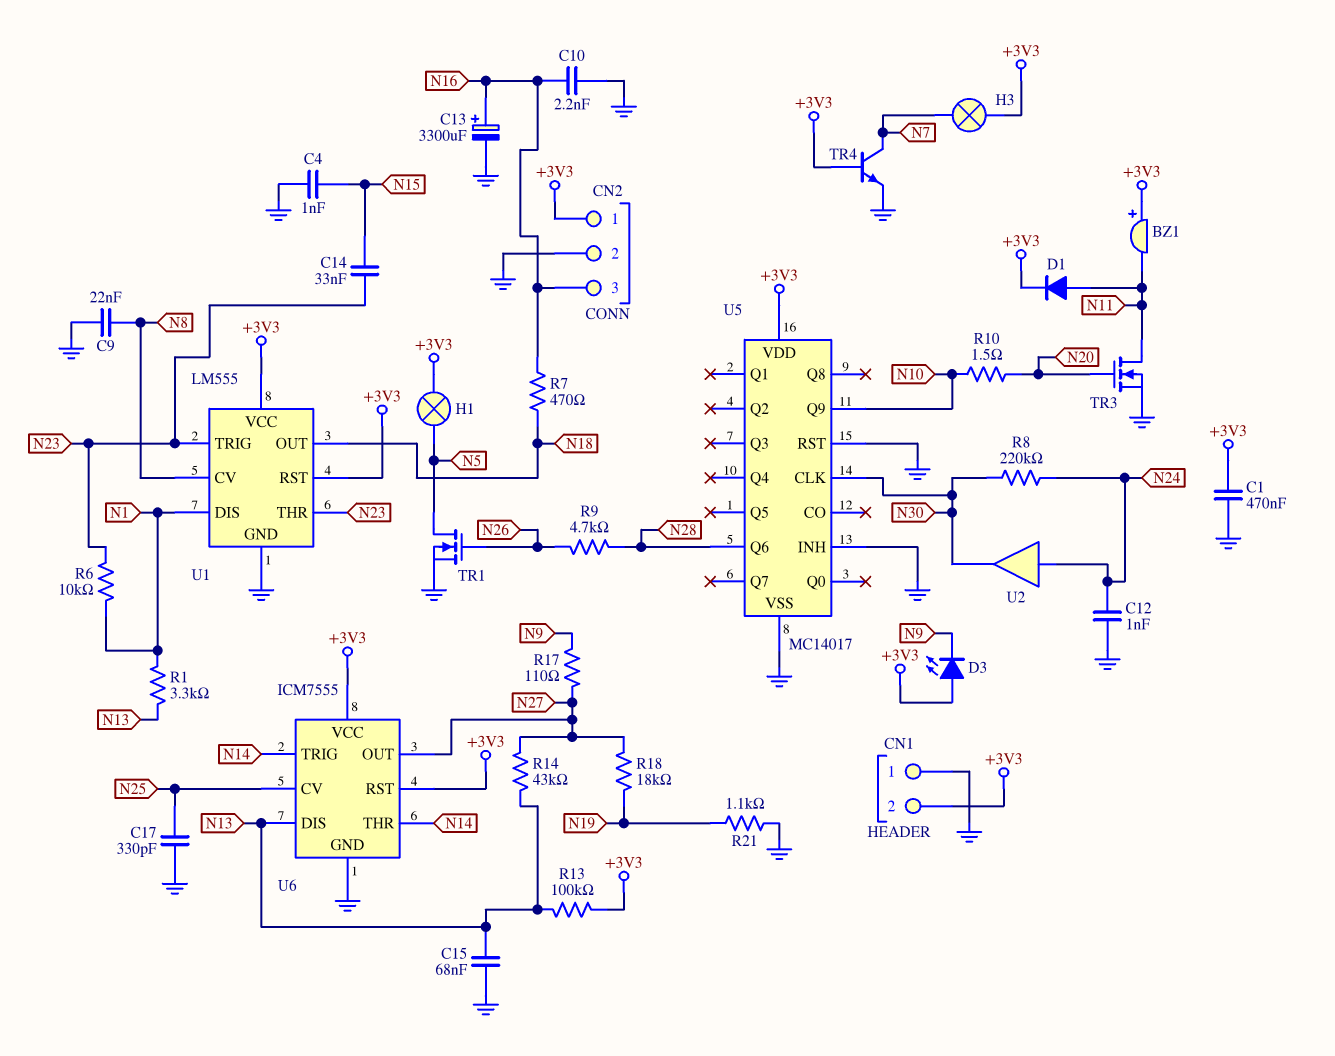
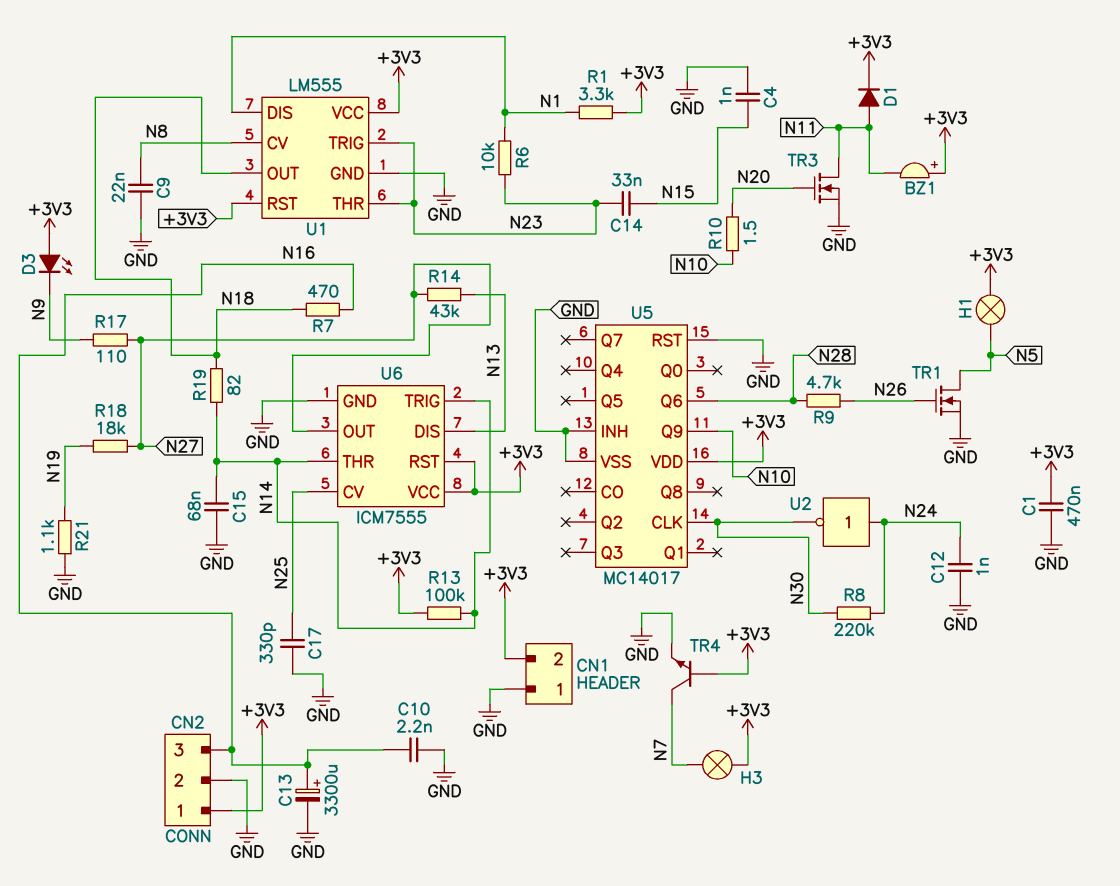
C15: 68nF (GND, N13) -> 68nF (GND, N14)
R1: 3.3k (N1, N13) -> 3.3k (+3V3, N1)
R13: 100k (+3V3, N13) -> 100k (+3V3, N14)
R19: none -> 82 (N14, N18)
U2: buffer (in N24, out N30) -> NOT (in N24, out N30)

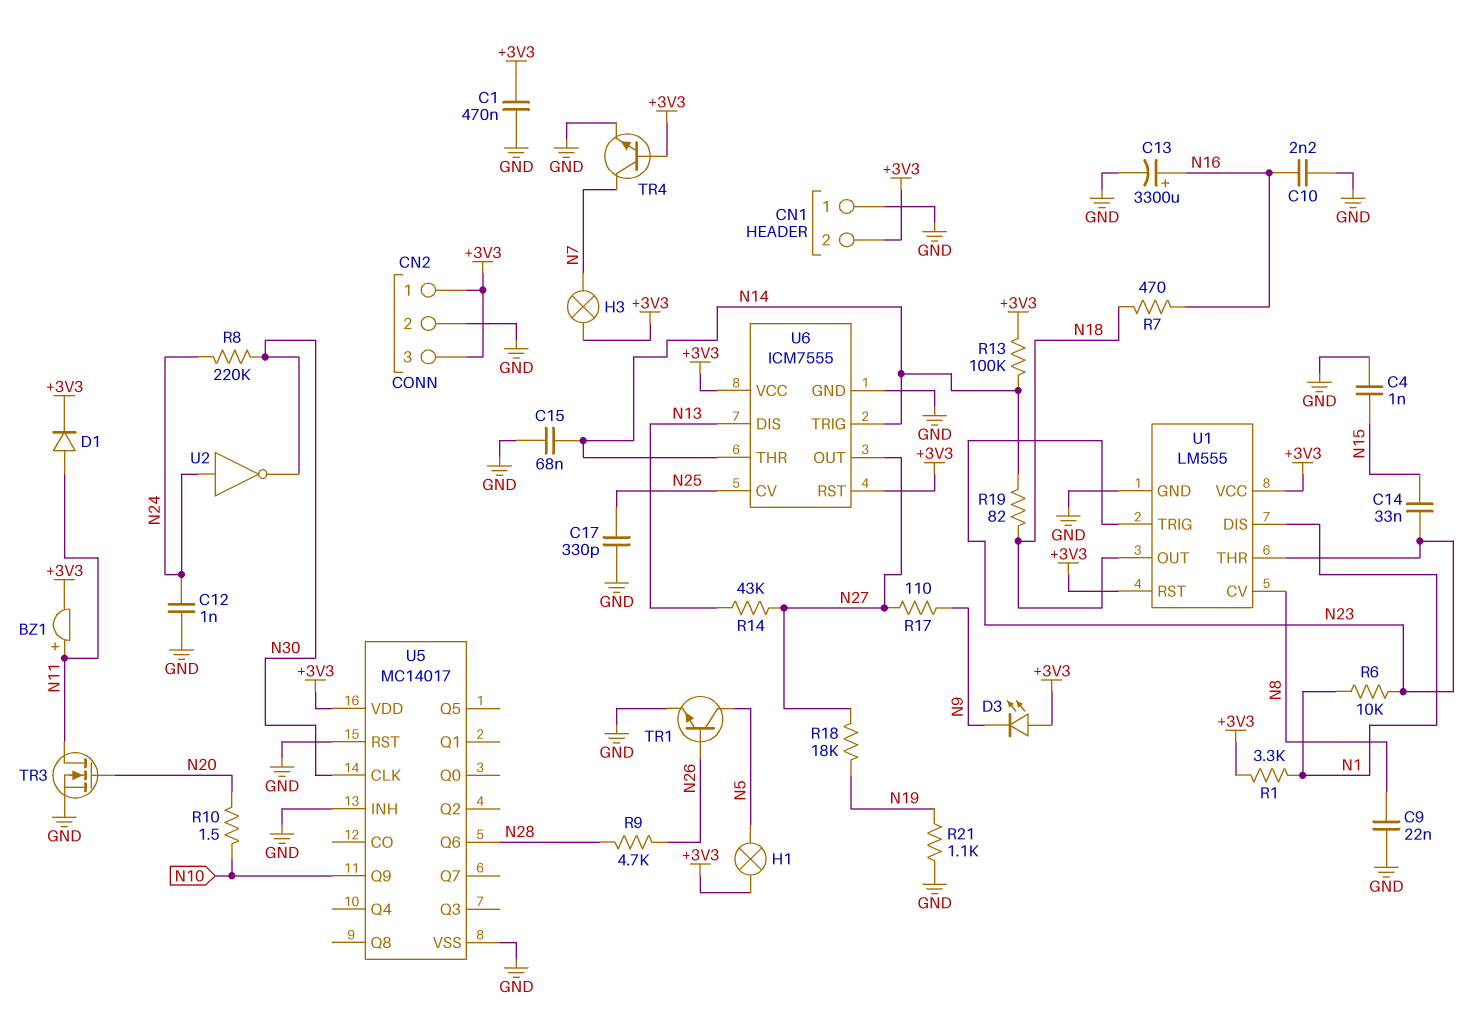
BZ1: buzzer (plus +3V3, minus N11) -> buzzer (plus N11, minus +3V3)
CN2 pin 3: N16 -> +3V3
TR1: NMOS (G N26, D N5, S GND) -> NPN (B N26, C N5, E GND)

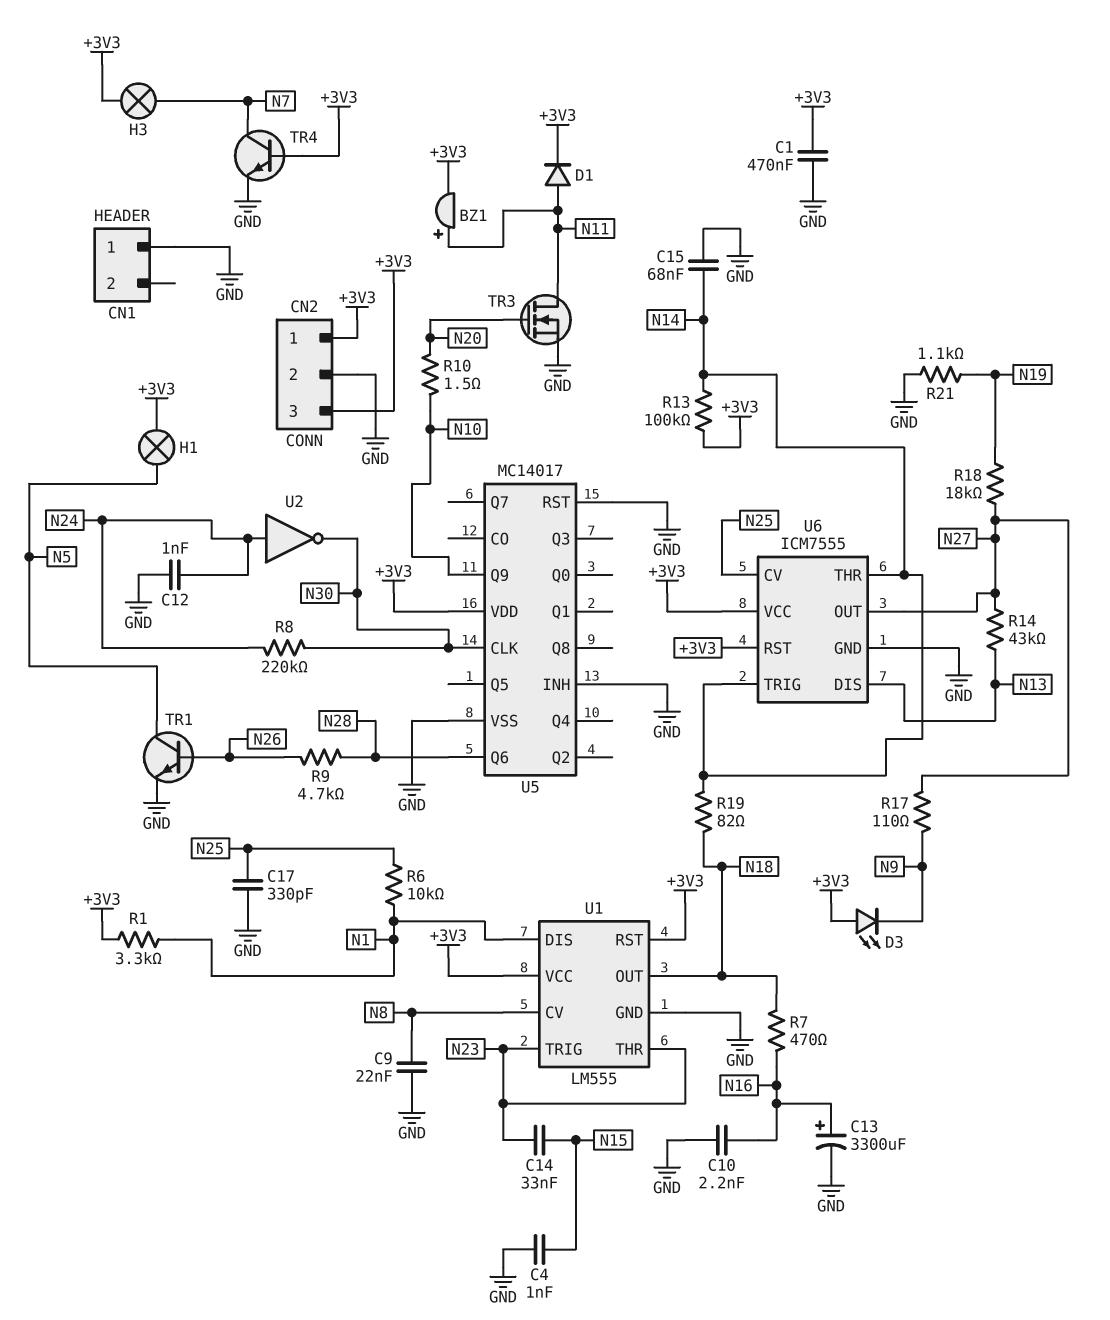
CN1 pin 2: +3V3 -> none
R6: 10k (N1, N23) -> 10k (N1, N25)

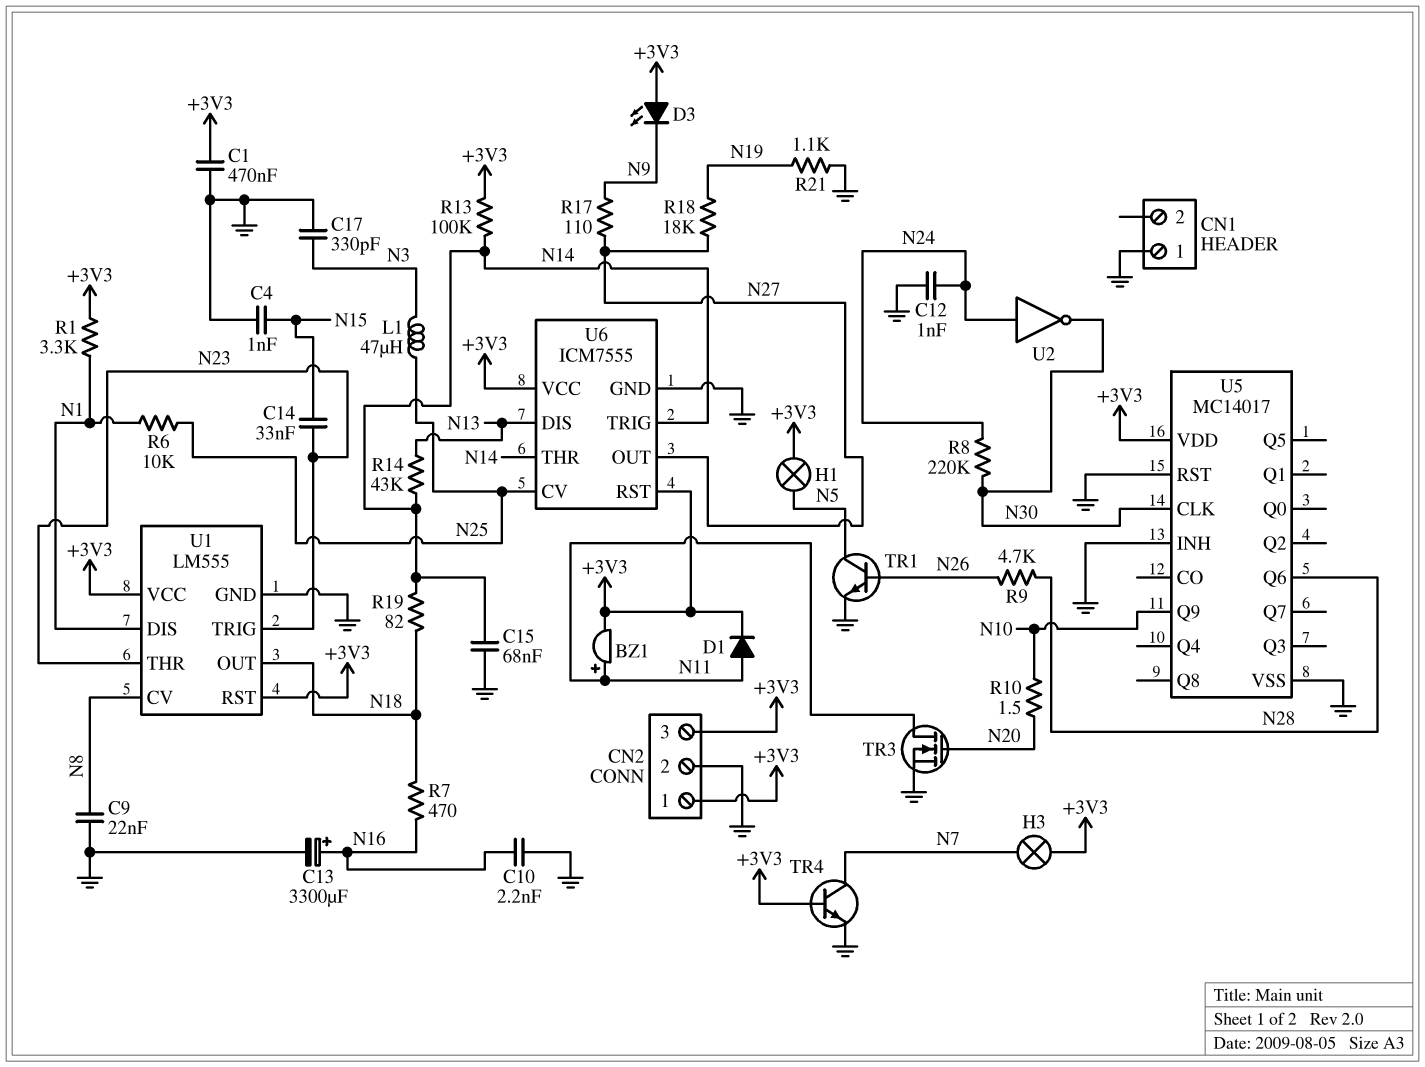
C17: 330pF (GND, N25) -> 330pF (GND, N3)
L1: none -> 47uH (N3, N25)
R14: 43k (N13, N27) -> 43k (N13, N14)

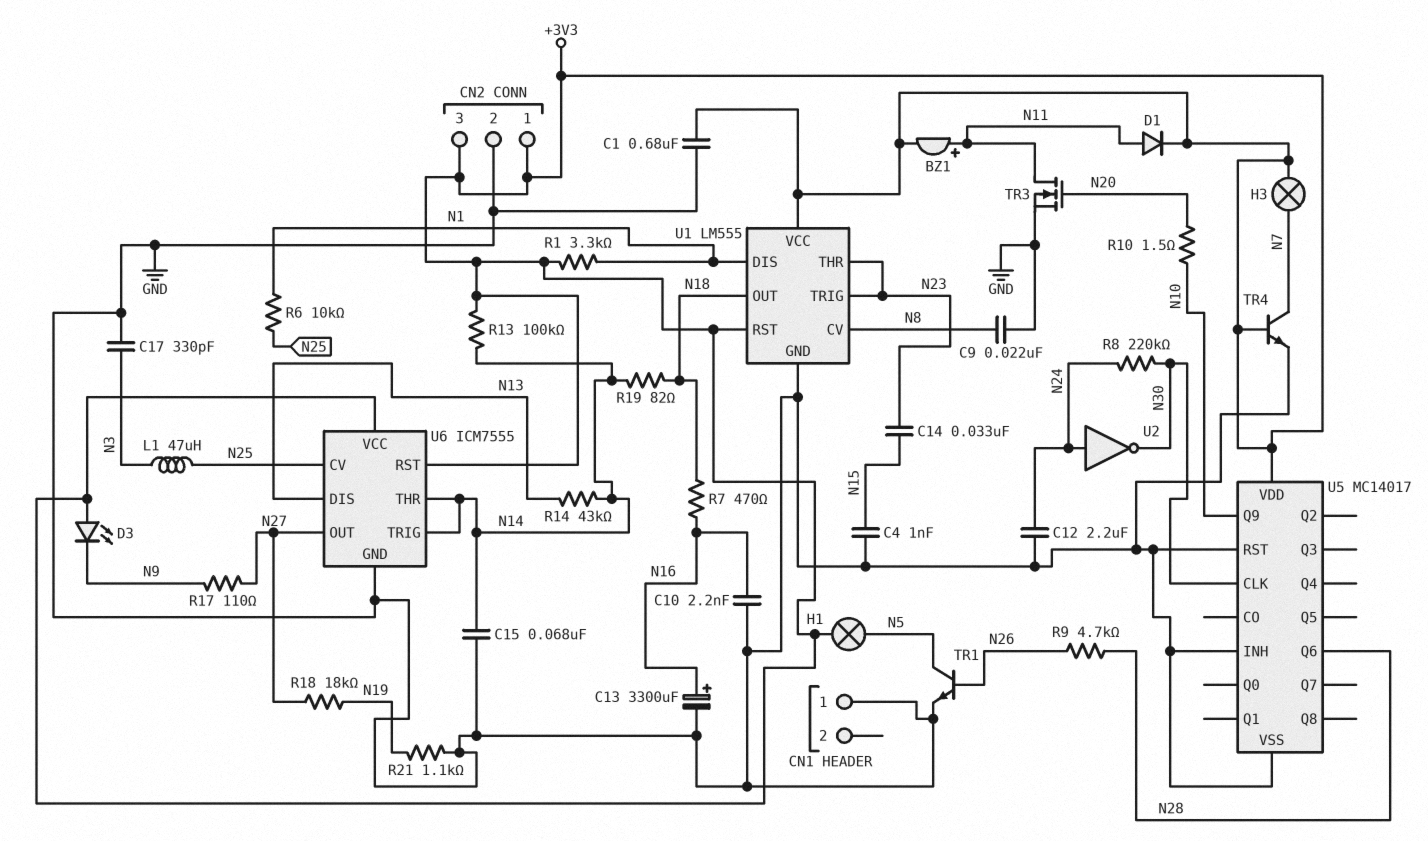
C1: 470nF (+3V3, GND) -> 680nF (+3V3, GND)
C12: 1nF (GND, N24) -> 2.2uF (GND, N24)

